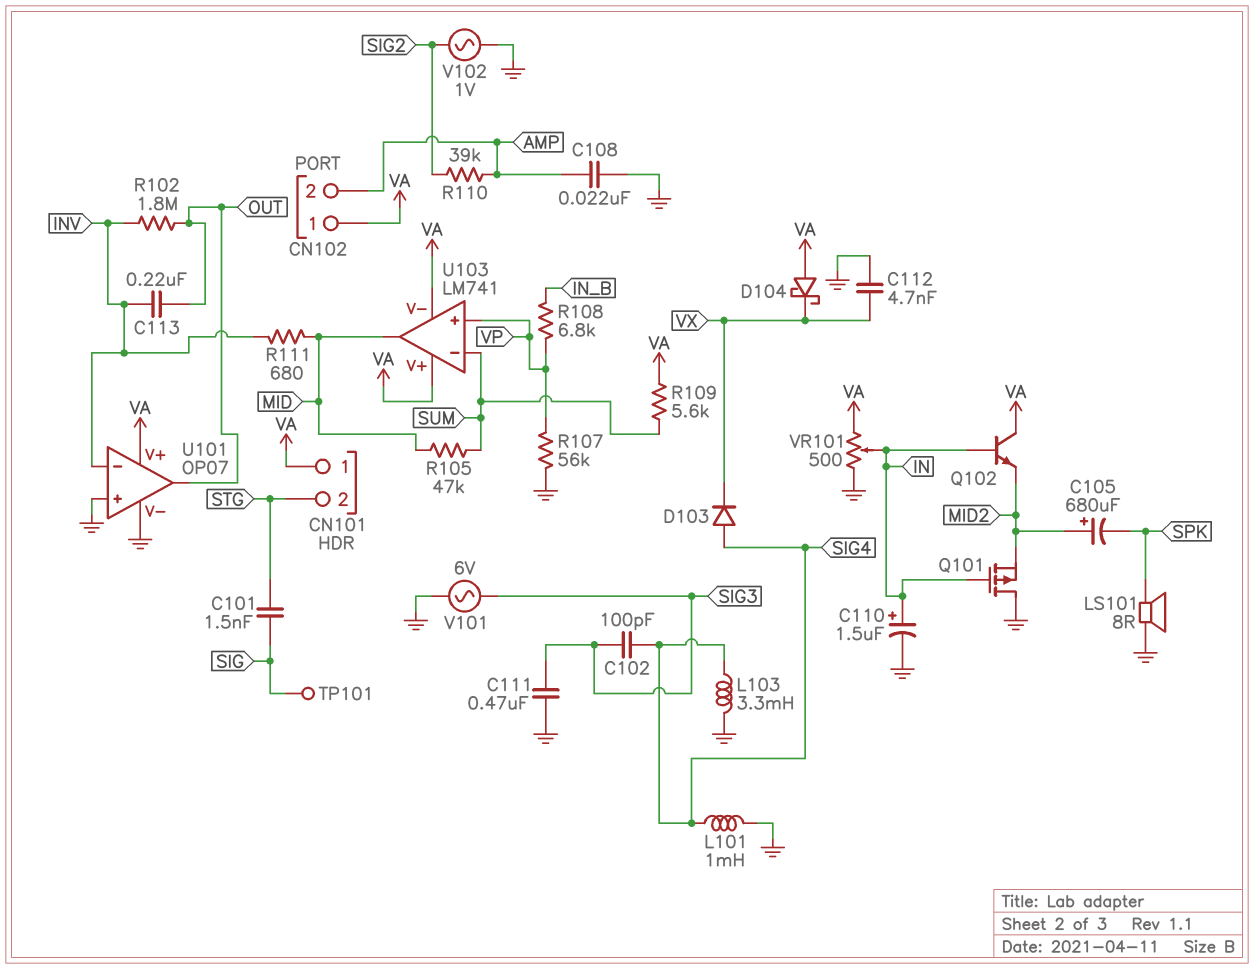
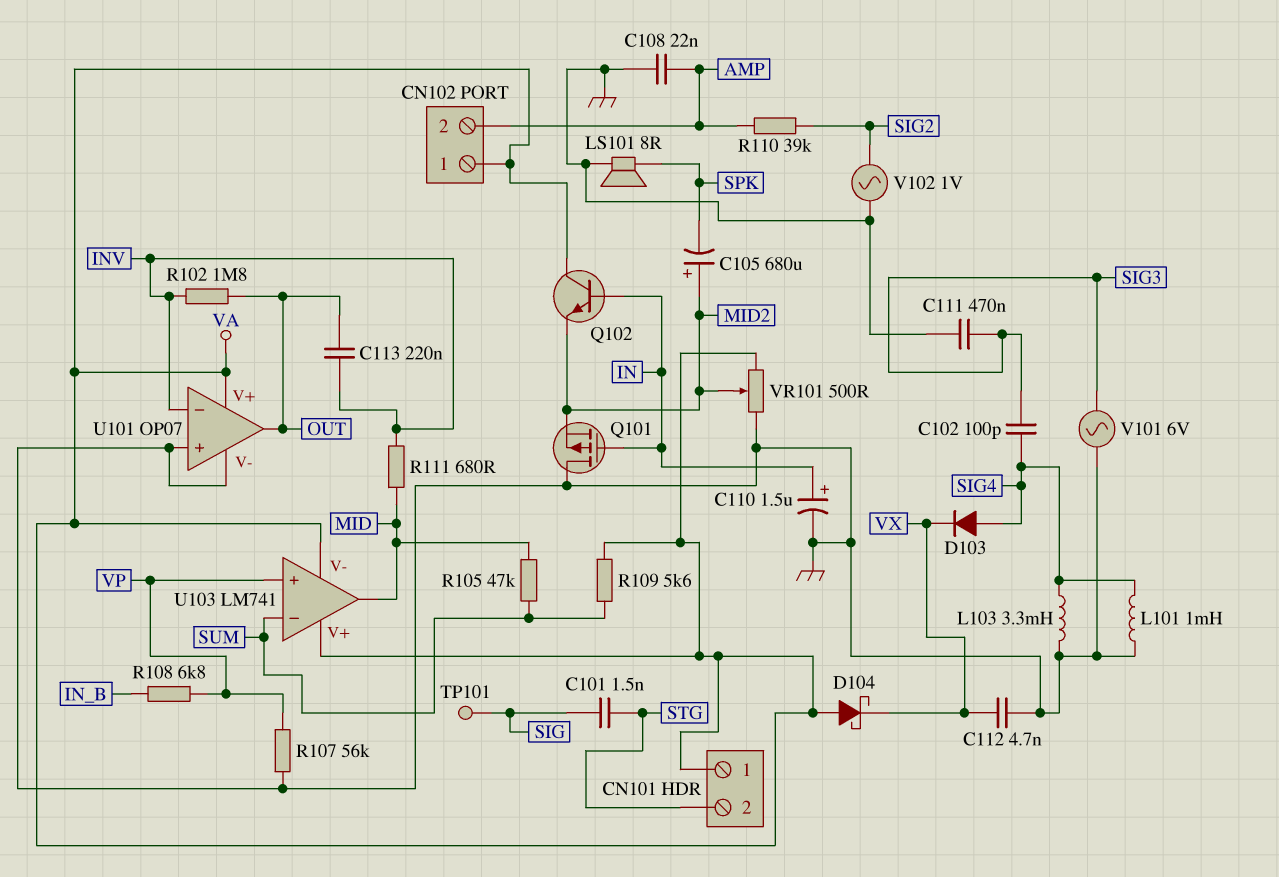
VR101: 500 (GND, VA, wiper IN) -> 500 (GND, VA, wiper MID2)

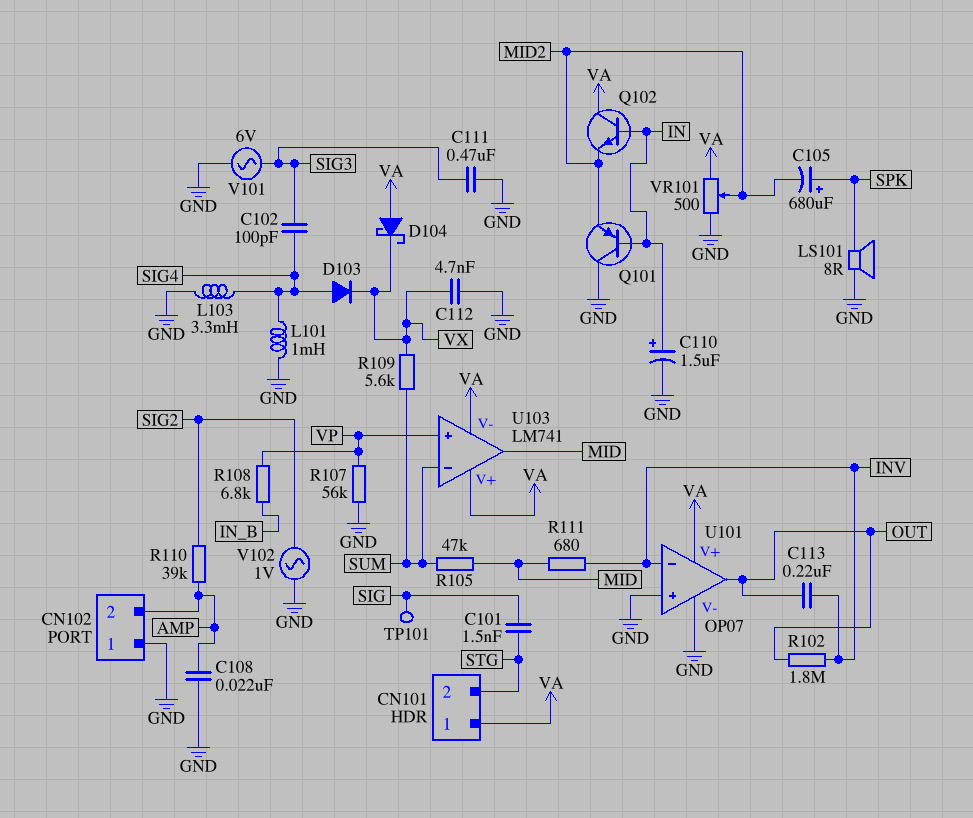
C105: 680uF (plus MID2, minus SPK) -> 680uF (plus SPK, minus MID2)
CN102 pin 1: VA -> GND
Q101: PMOS (G IN, D GND, S MID2) -> PNP (B IN, C GND, E MID2)
R109: 5.6k (SUM, VA) -> 5.6k (SUM, VX)

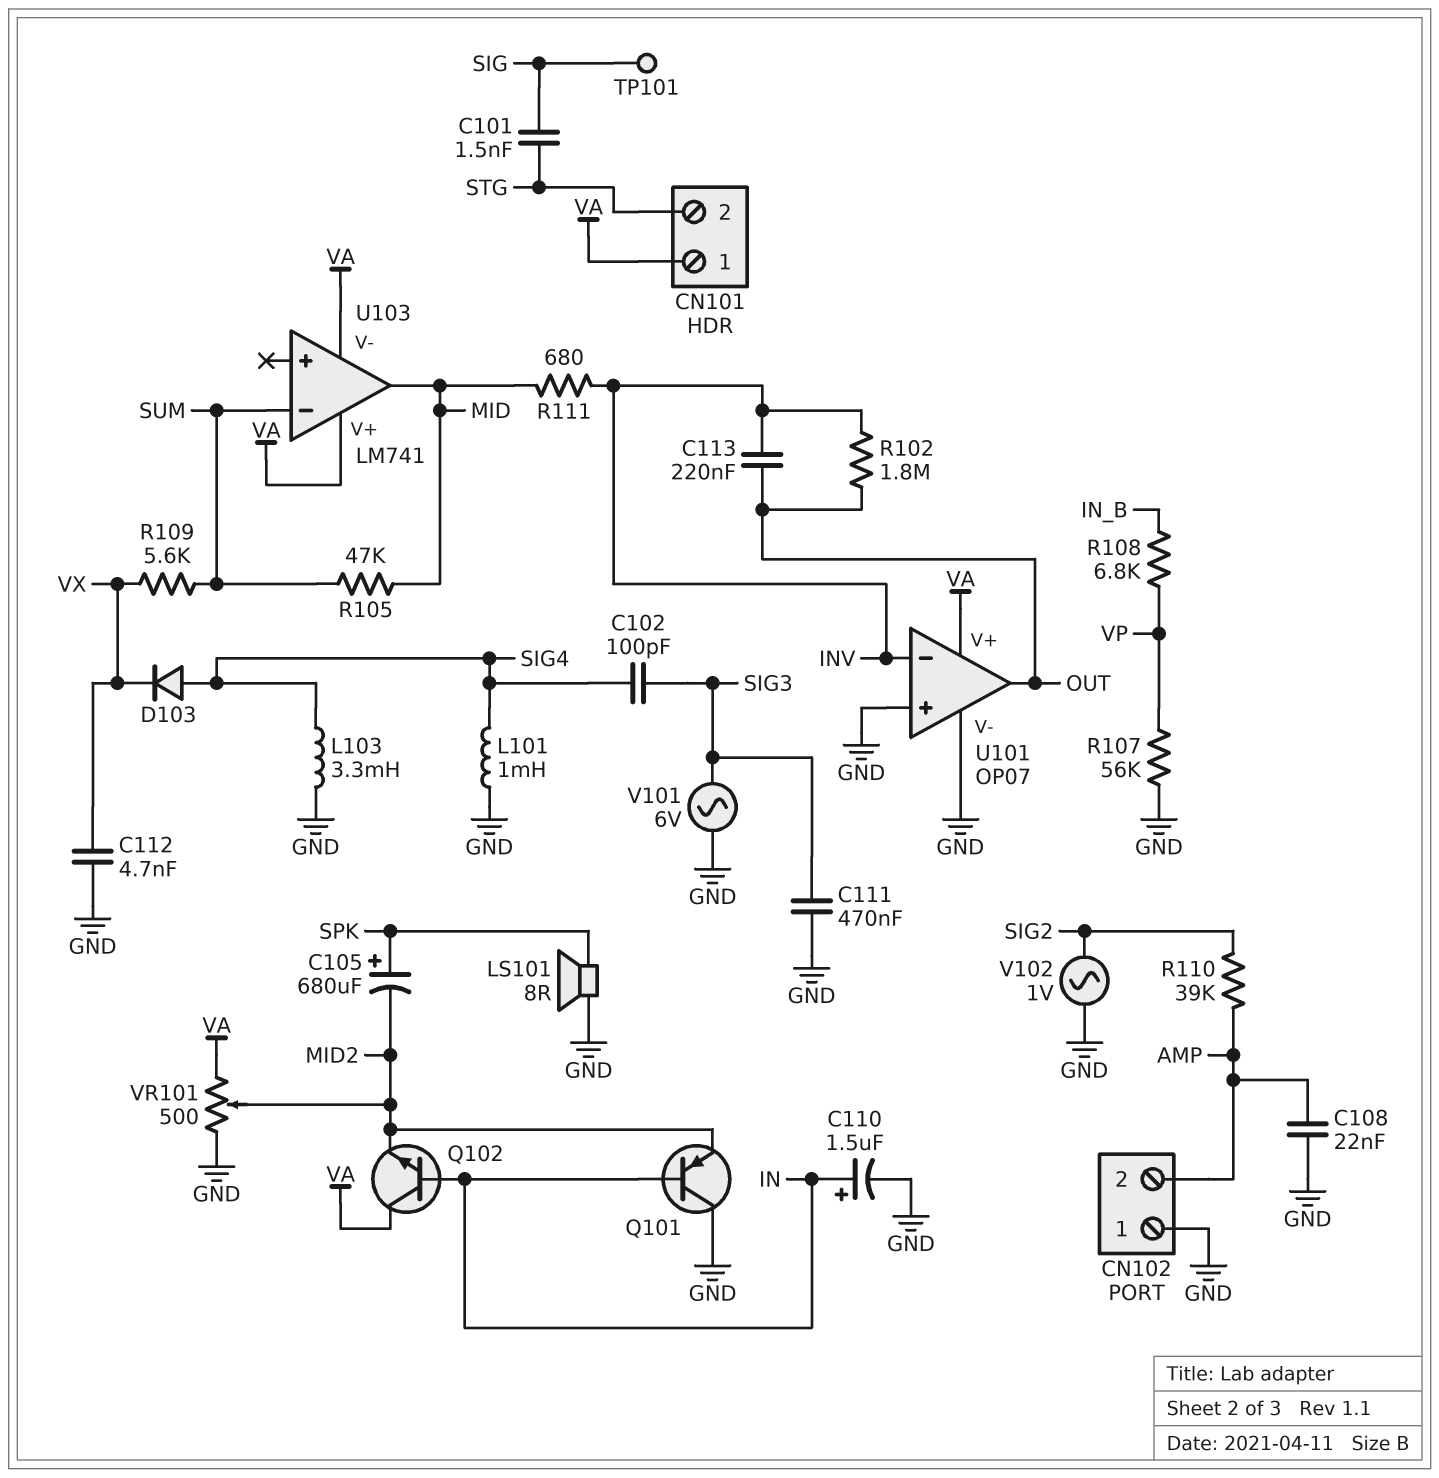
D104: schottky (A VA, K VX) -> none
U103 pin in+: VP -> none

